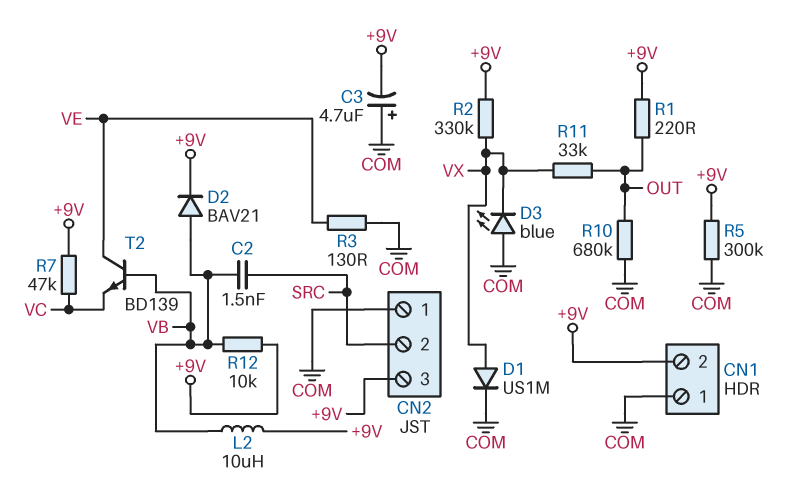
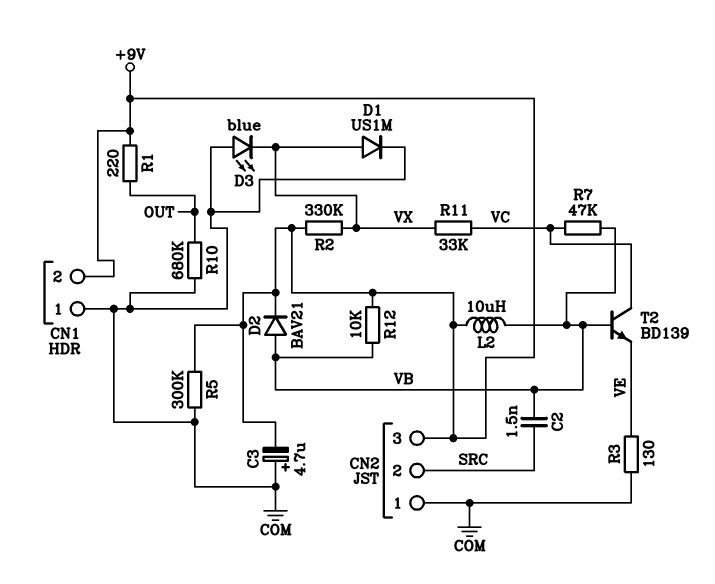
R7: 47k (+9V, VC) -> 47k (VB, VC)
R11: 33k (OUT, VX) -> 33k (VC, VX)
T2: NPN BD139 (B VB, C VE, E VC) -> NPN BD139 (B VB, C VC, E VE)

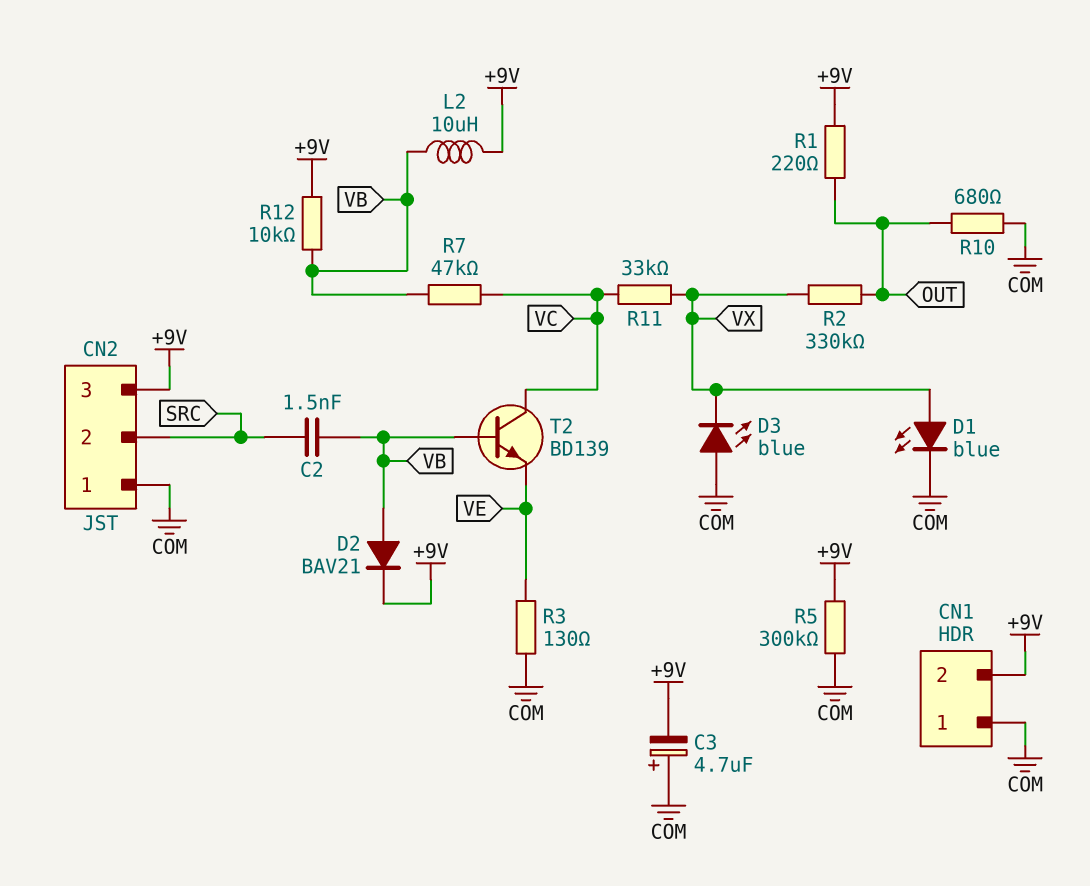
D1: diode US1M (A VX, K COM) -> LED blue (A VX, K COM)
R2: 330k (+9V, VX) -> 330k (OUT, VX)
R10: 680k (COM, OUT) -> 680 (COM, OUT)

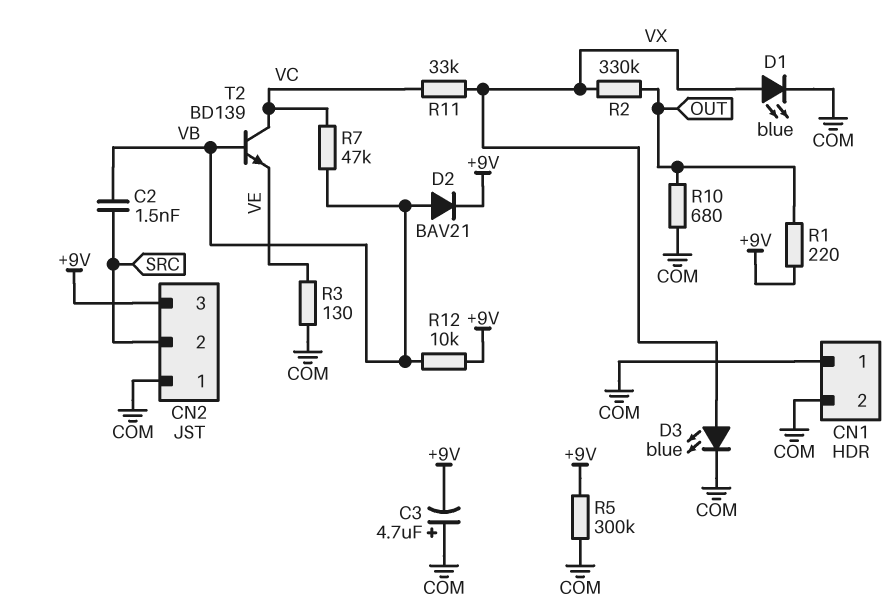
CN1 pin 2: +9V -> COM
D3: LED blue (A COM, K VX) -> LED blue (A VX, K COM)
L2: 10uH (+9V, VB) -> none

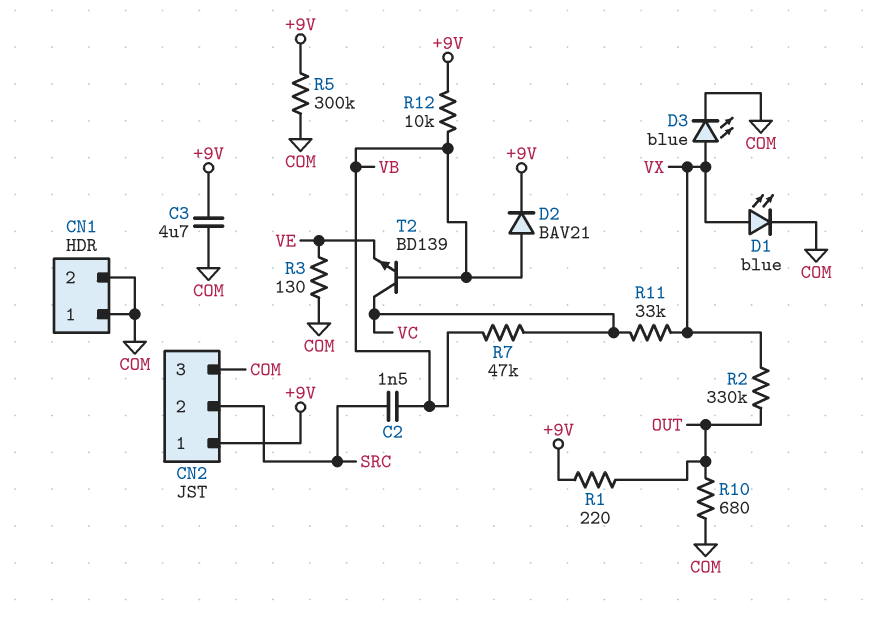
C3: 4.7uF (plus COM, minus +9V) -> 4.7uF (+9V, COM)
CN2 pin 1: COM -> +9V
CN2 pin 3: +9V -> COM

